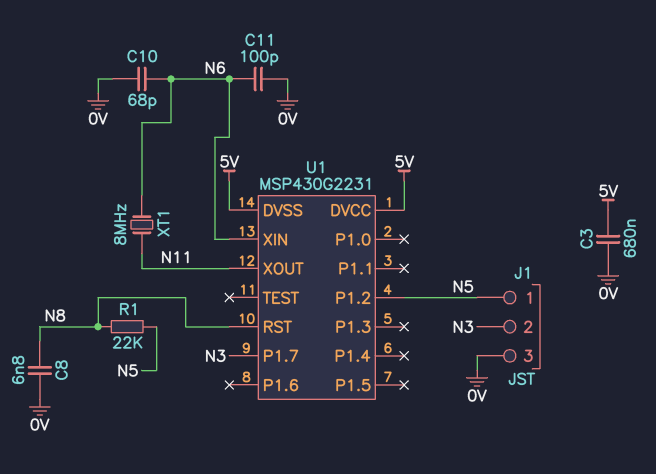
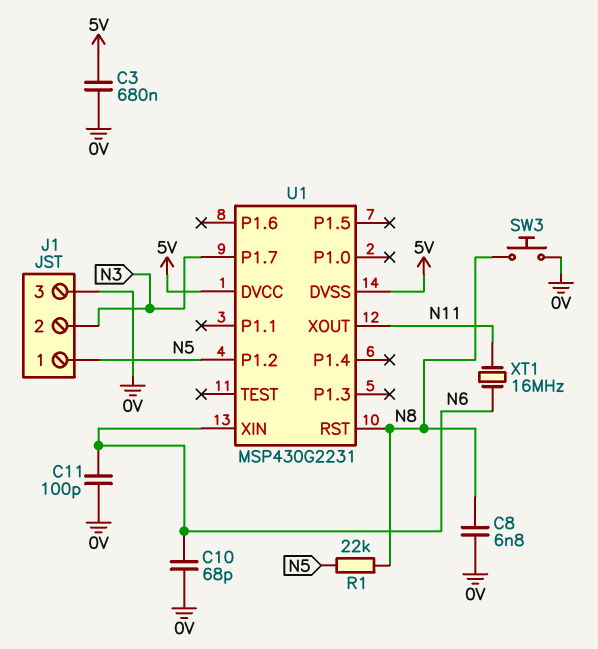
SW3: none -> button (0V, N8)
XT1: 8MHz (N6, N11) -> 16MHz (N6, N11)

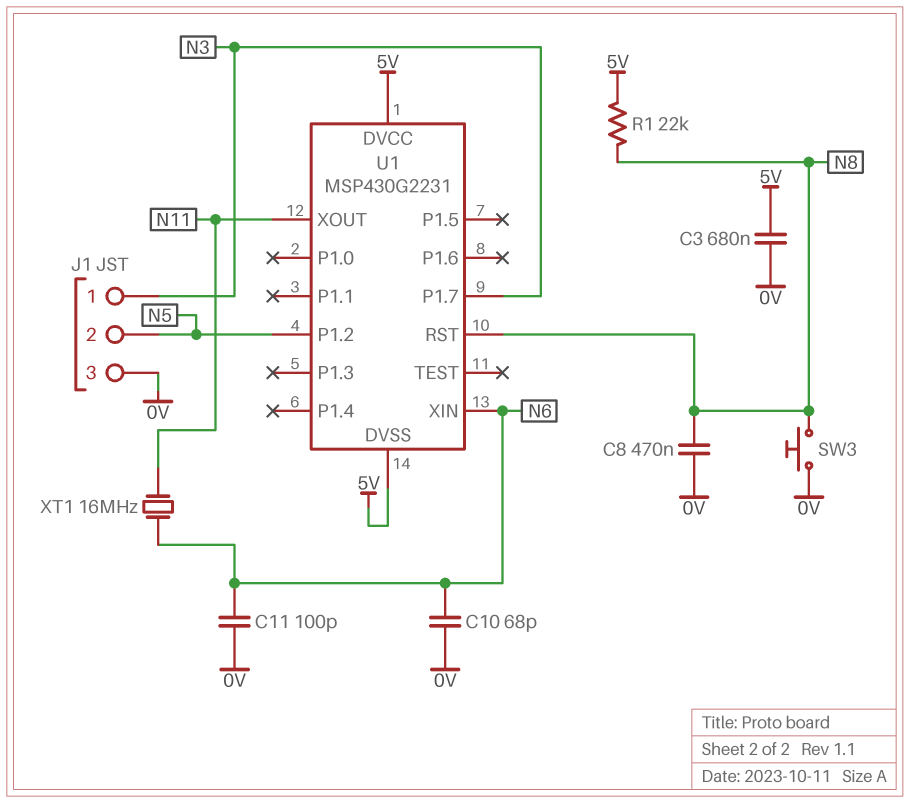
C8: 6.8nF (0V, N8) -> 470nF (0V, N8)
J1 pin 1: N5 -> N3
J1 pin 2: N3 -> N5
R1: 22k (N5, N8) -> 22k (5V, N8)

